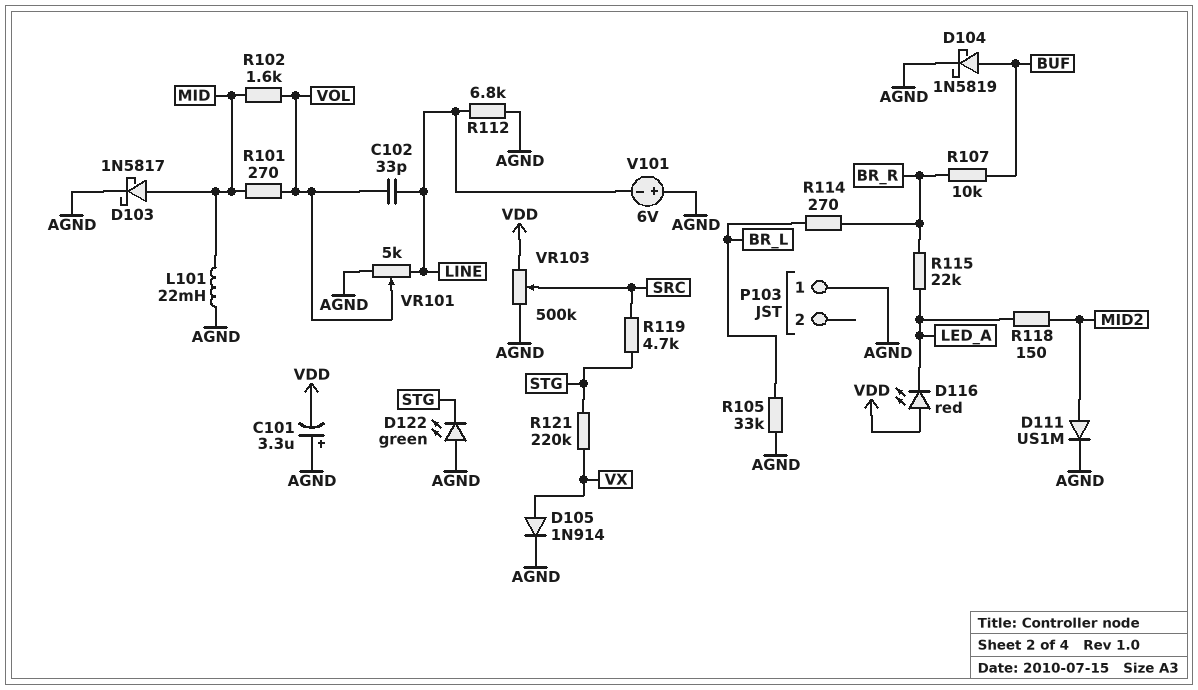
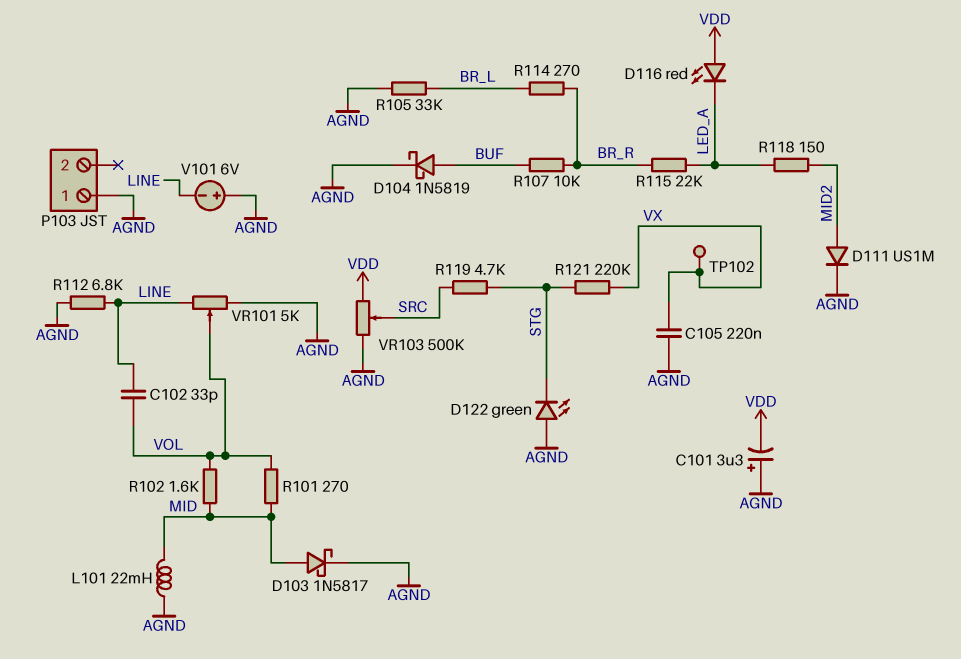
C105: none -> 220nF (AGND, VX)
D105: diode 1N914 (A VX, K AGND) -> none
TP102: none -> test point (VX)

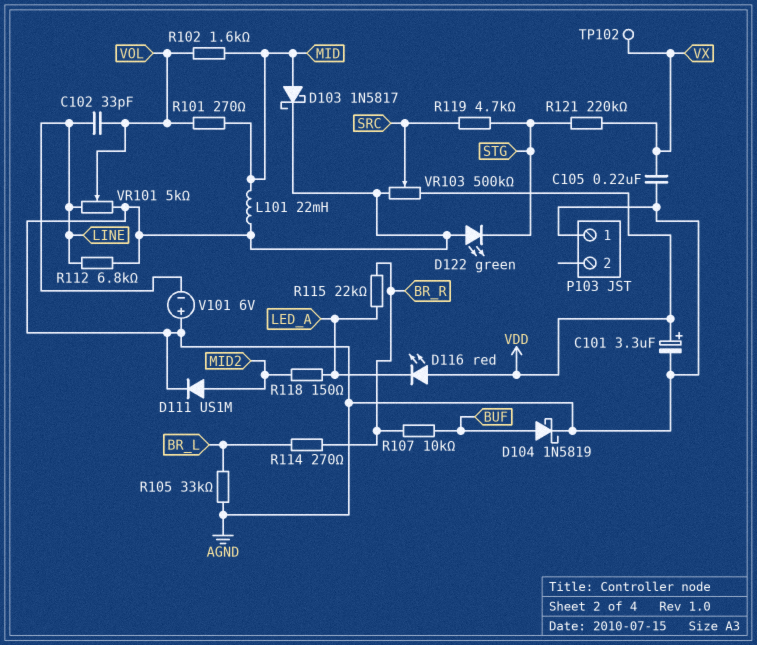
C101: 3.3uF (plus AGND, minus VDD) -> 3.3uF (plus VDD, minus AGND)

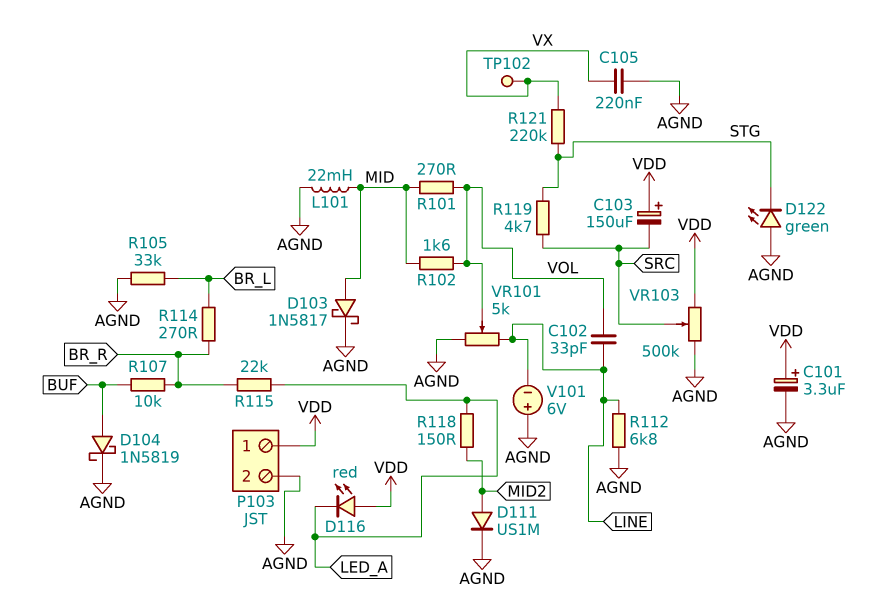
C103: none -> 150uF (plus VDD, minus SRC)
P103 pin 1: AGND -> VDD
P103 pin 2: none -> AGND

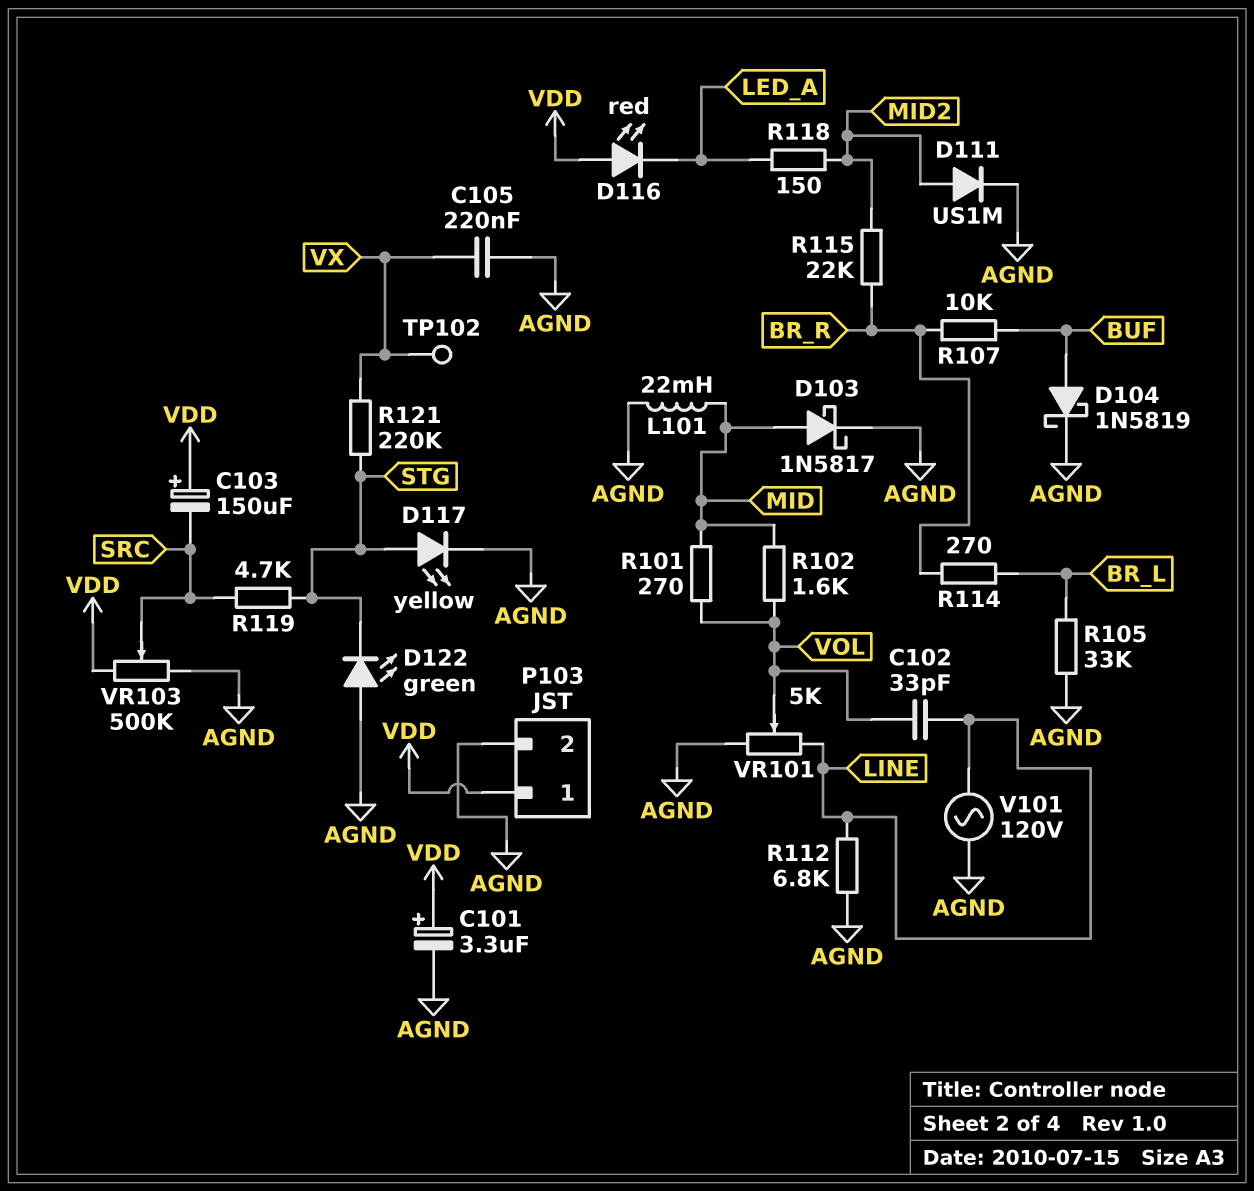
D117: none -> LED yellow (A STG, K AGND)
R115: 22k (BR_R, LED_A) -> 22k (BR_R, MID2)
V101: 6V (plus AGND, minus LINE) -> AC 120V (AGND, LINE)

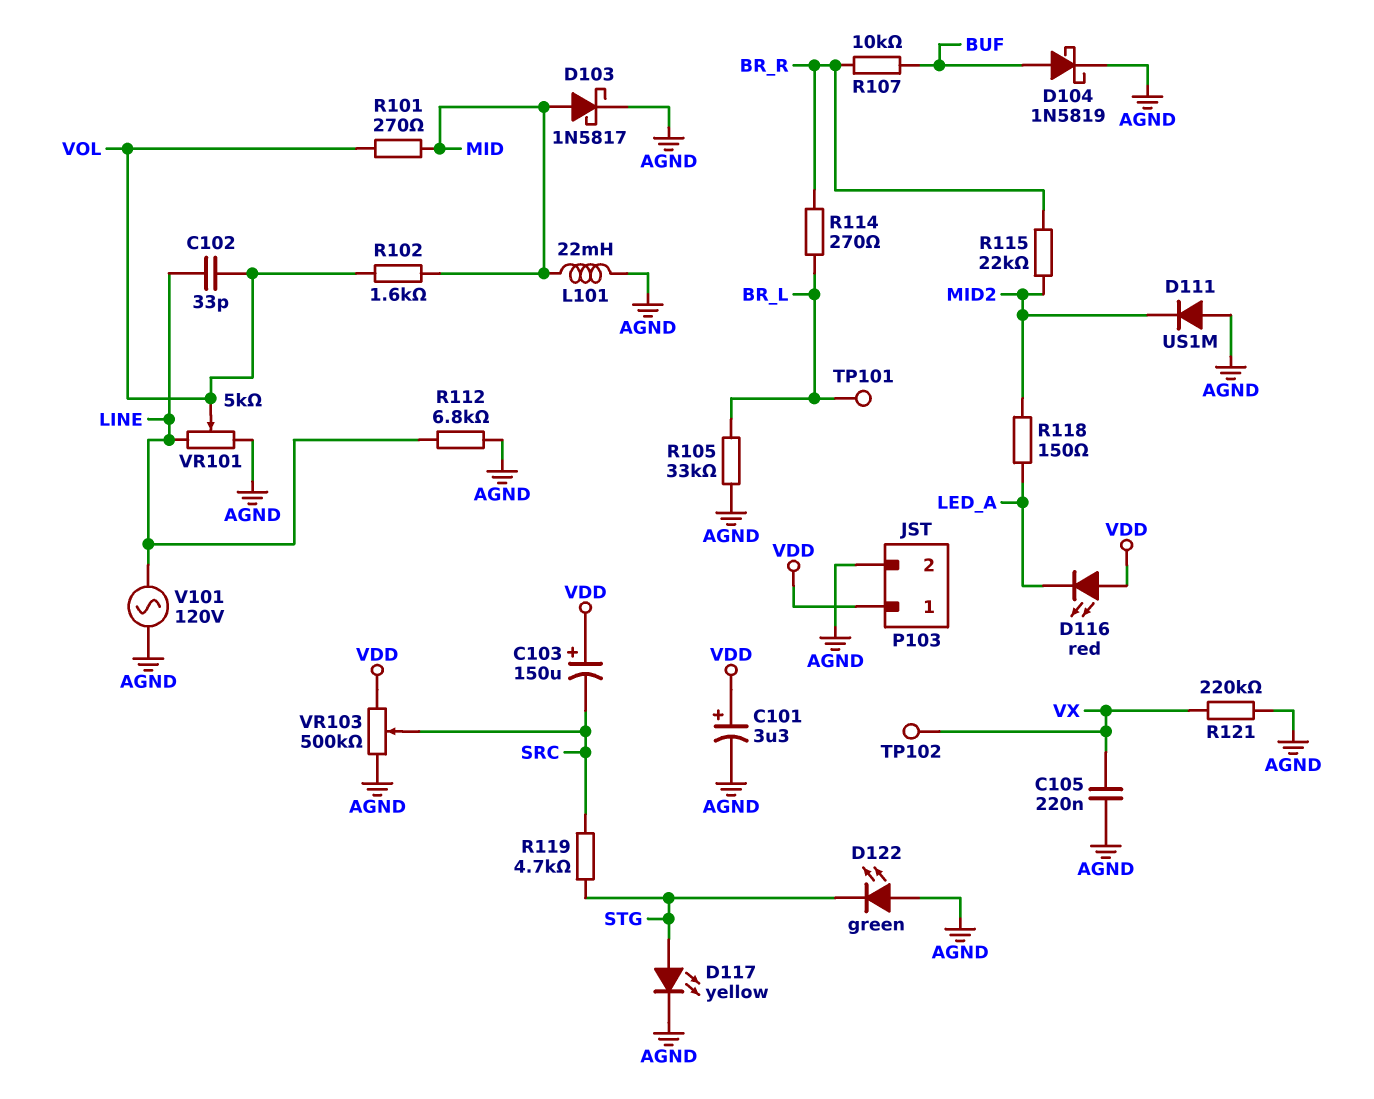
D111: diode US1M (A MID2, K AGND) -> diode US1M (A AGND, K MID2)
R121: 220k (STG, VX) -> 220k (AGND, VX)
TP101: none -> test point (BR_L)

